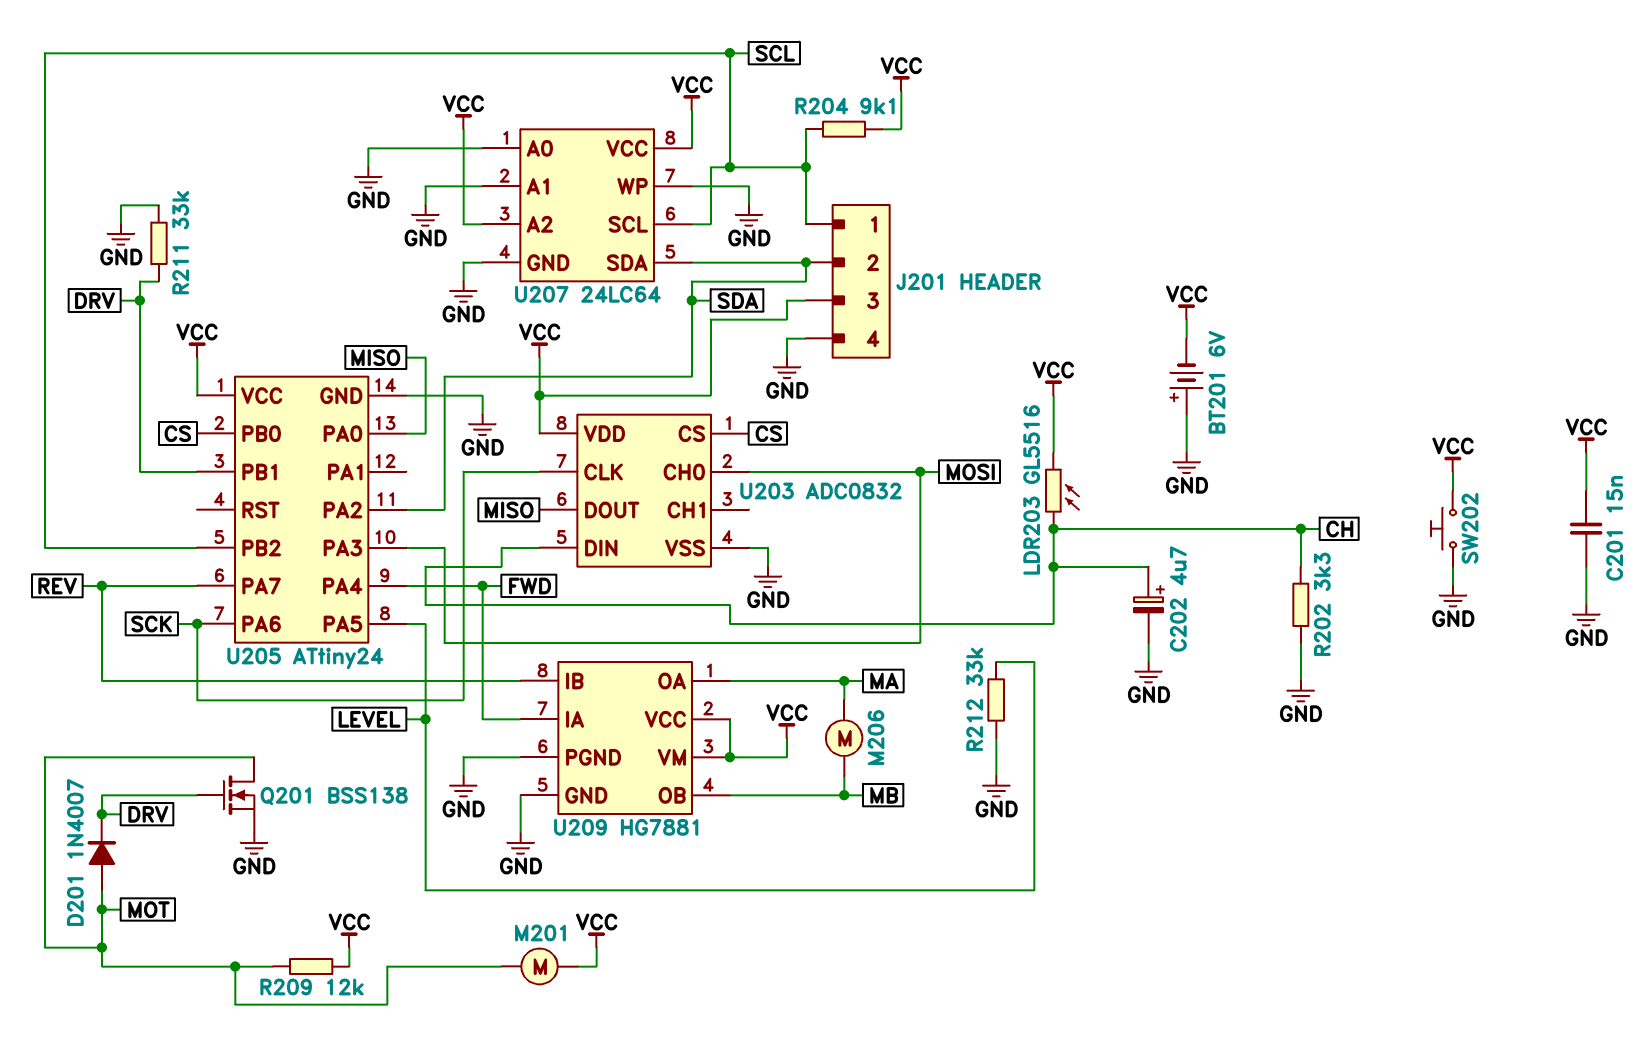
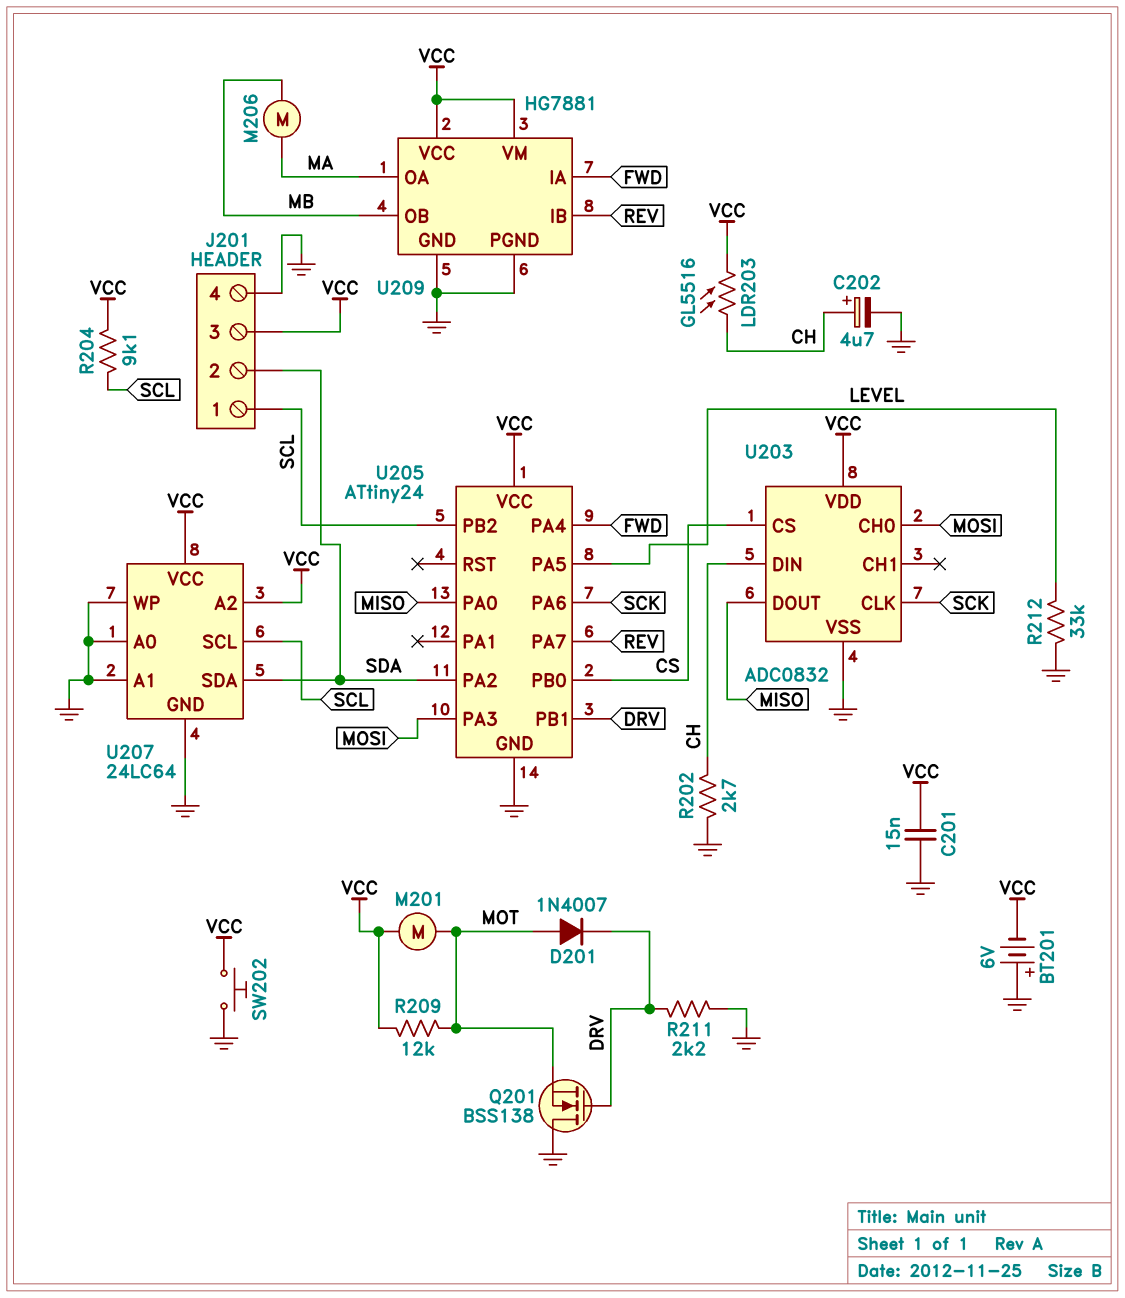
Q201: NMOS BSS138 (G DRV, D MOT, S GND) -> NMOS BSS138 (G DRV, D GND, S MOT)
R202: 3.3k (CH, GND) -> 2.7k (CH, GND)
R211: 33k (DRV, GND) -> 2.2k (DRV, GND)

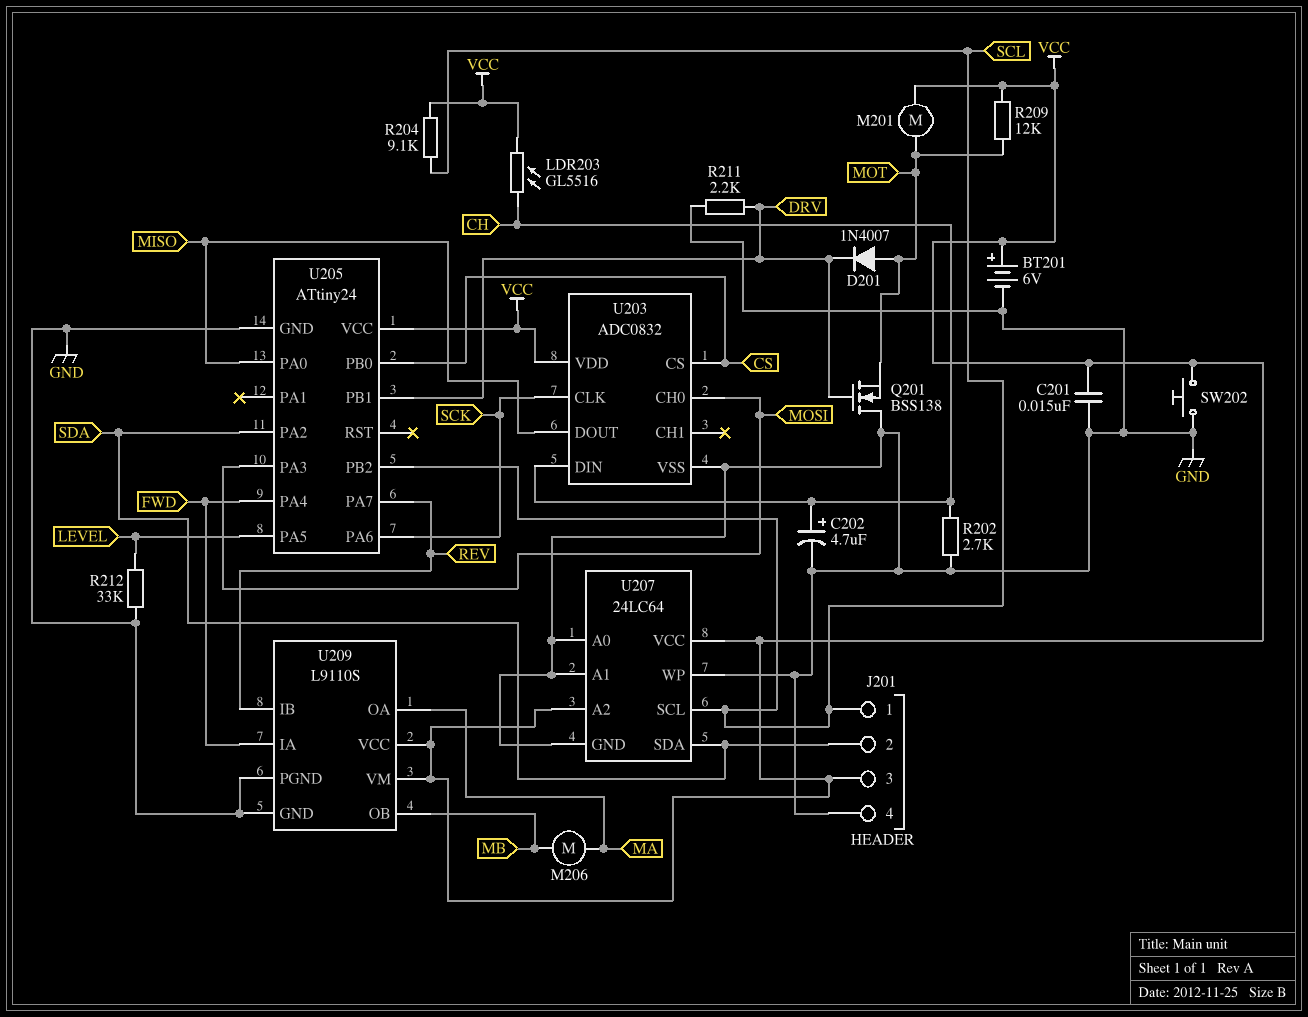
BT201: 6V (plus GND, minus VCC) -> 6V (plus VCC, minus GND)
U209: HG7881 -> L9110S

